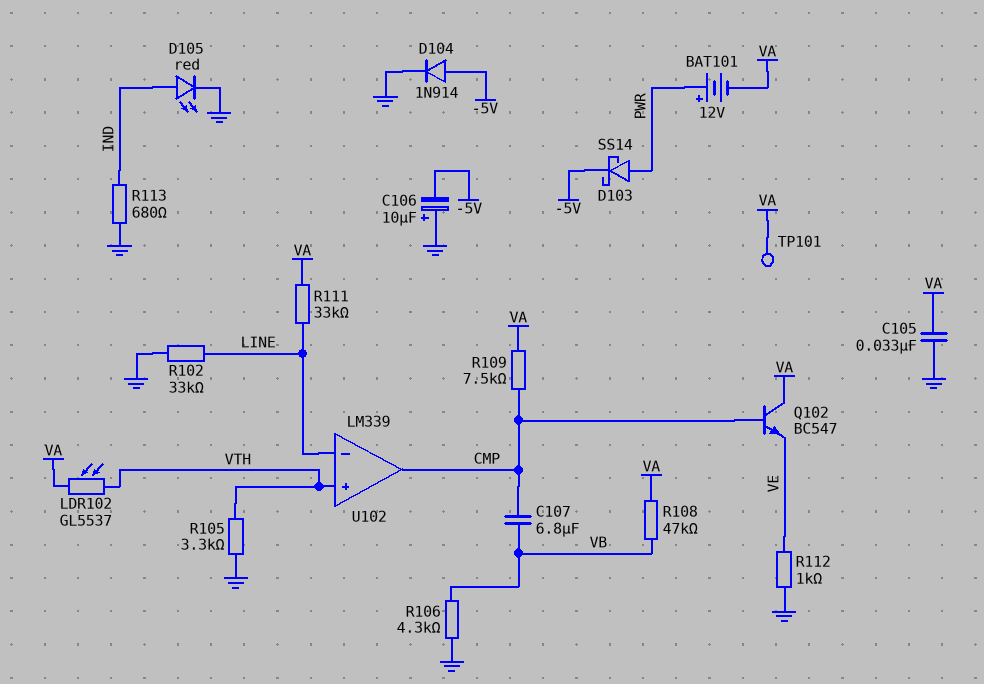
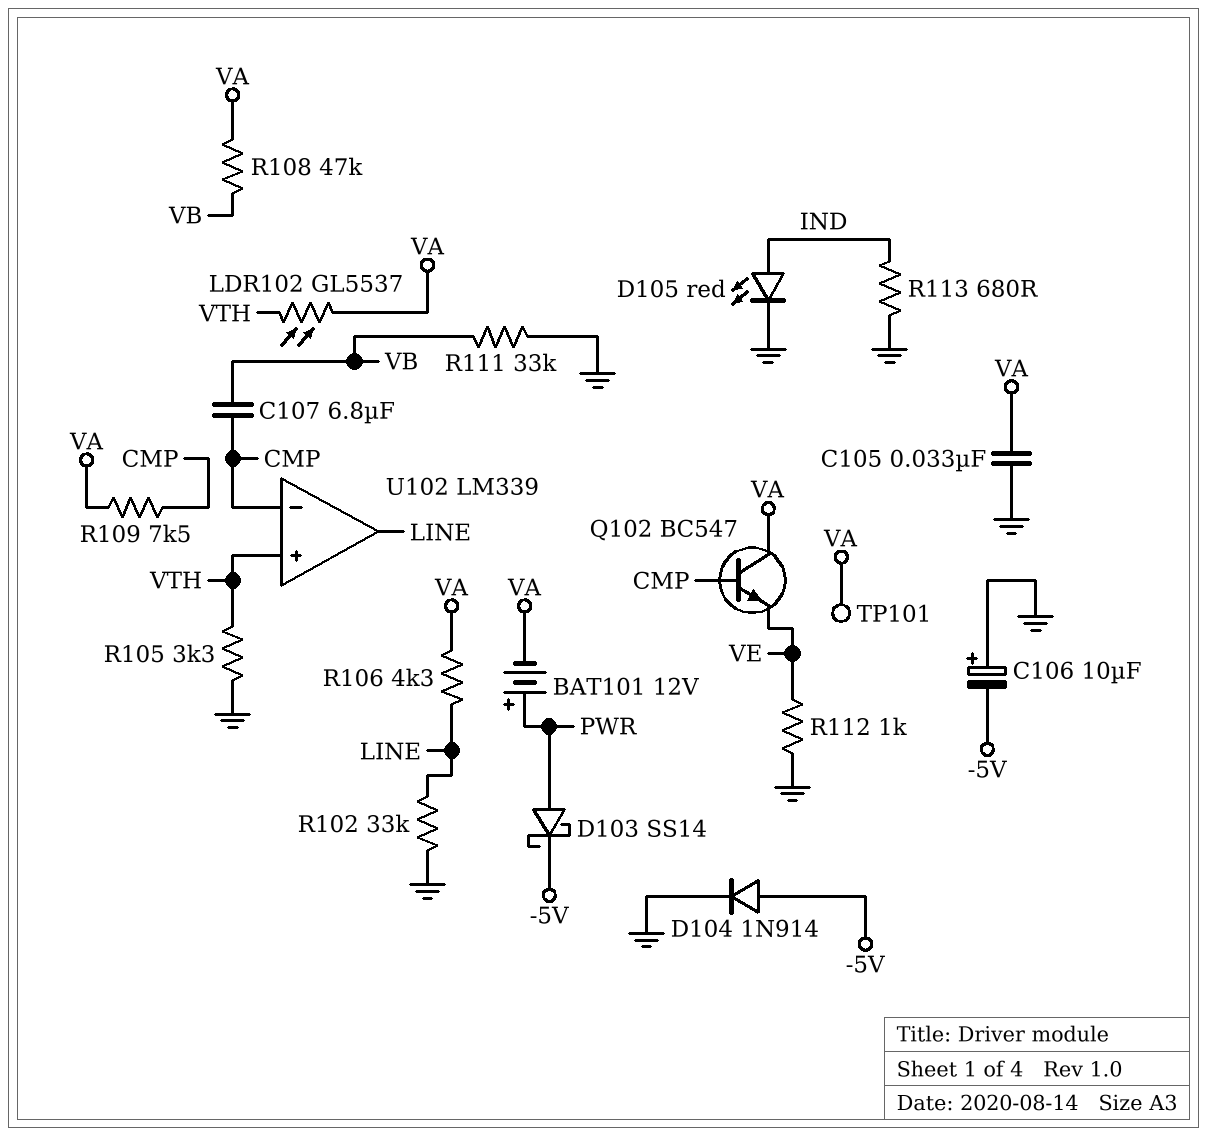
R106: 4.3k (GND, VB) -> 4.3k (LINE, VA)
R111: 33k (LINE, VA) -> 33k (GND, VB)
U102 pin in-: LINE -> CMP
U102 pin out: CMP -> LINE

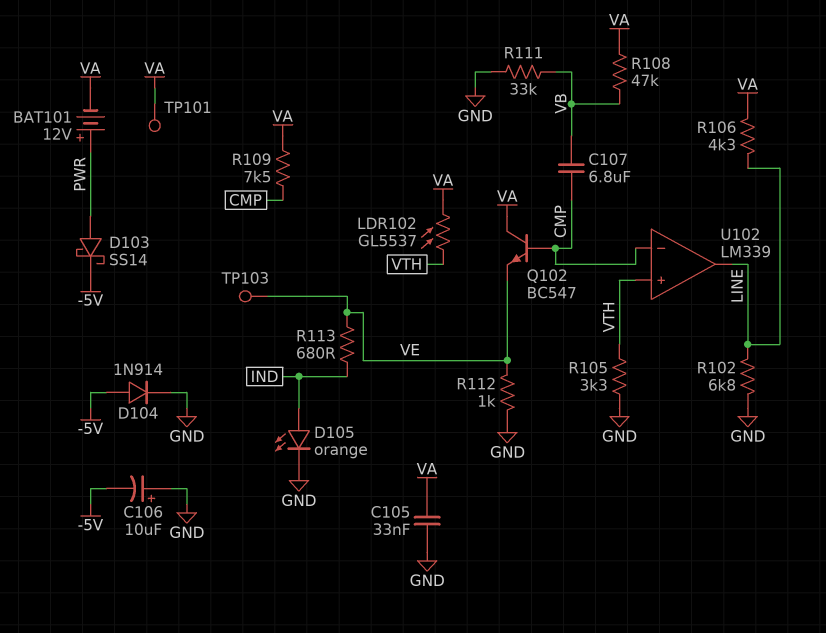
D105: LED red (A IND, K GND) -> LED orange (A IND, K GND)
R102: 33k (GND, LINE) -> 6.8k (GND, LINE)
R113: 680 (GND, IND) -> 680 (IND, VE)
TP103: none -> test point (VE)

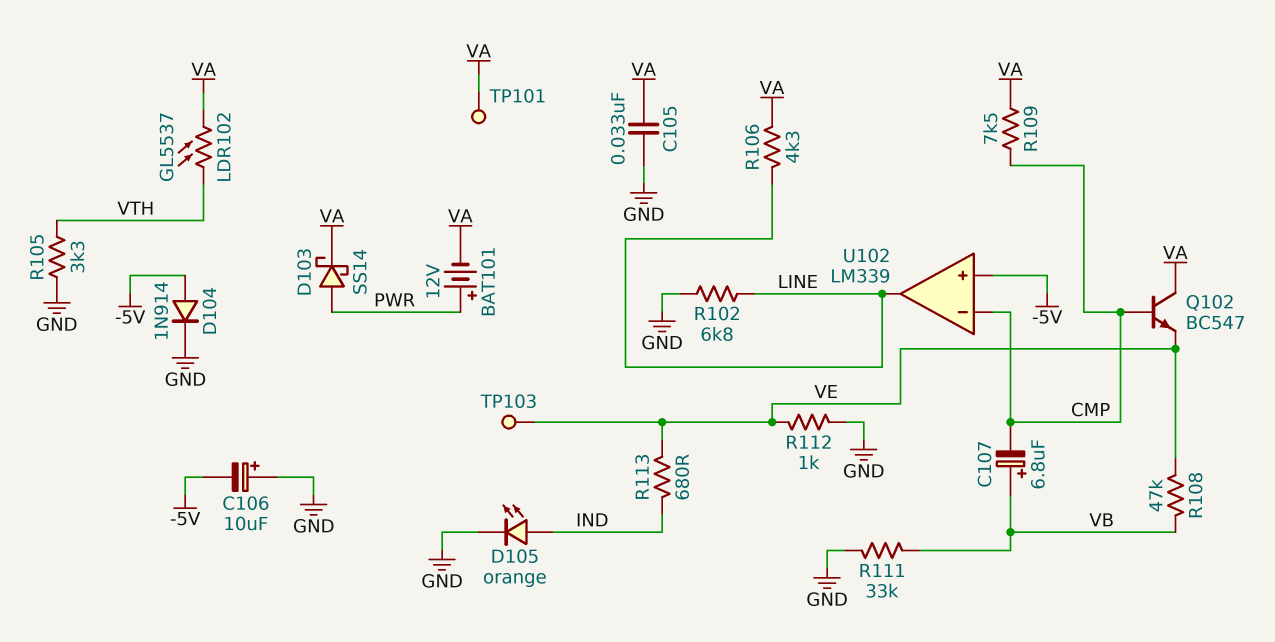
C107: 6.8uF (CMP, VB) -> 6.8uF (plus VB, minus CMP)
D103: schottky SS14 (A PWR, K -5V) -> schottky SS14 (A PWR, K VA)
R108: 47k (VA, VB) -> 47k (VB, VE)
U102 pin in+: VTH -> -5V

